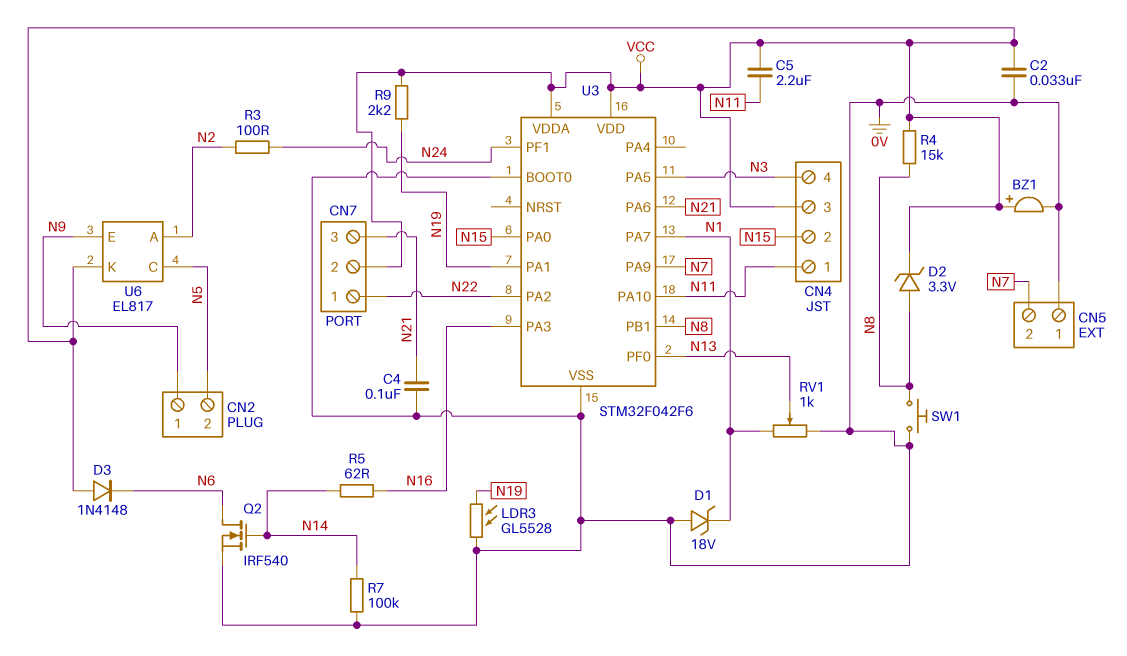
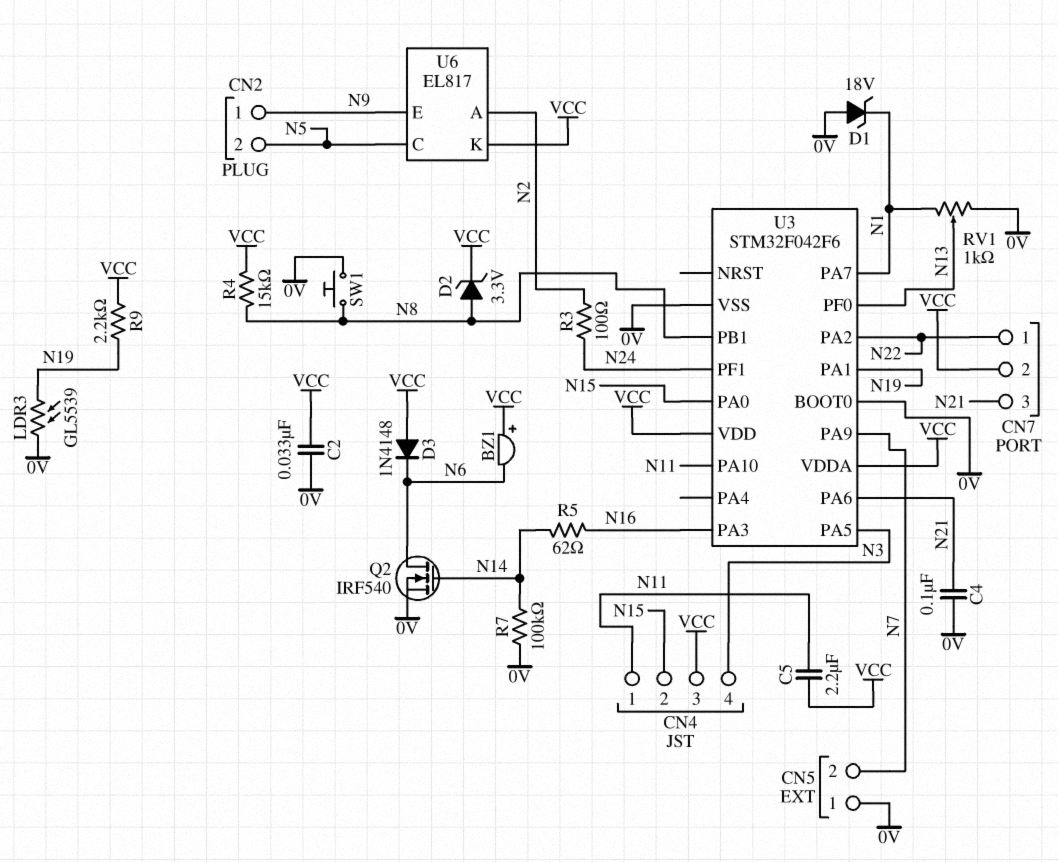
BZ1: buzzer (plus VCC, minus 0V) -> buzzer (plus VCC, minus N6)
LDR3: GL5528 (0V, N19) -> GL5539 (0V, N19)

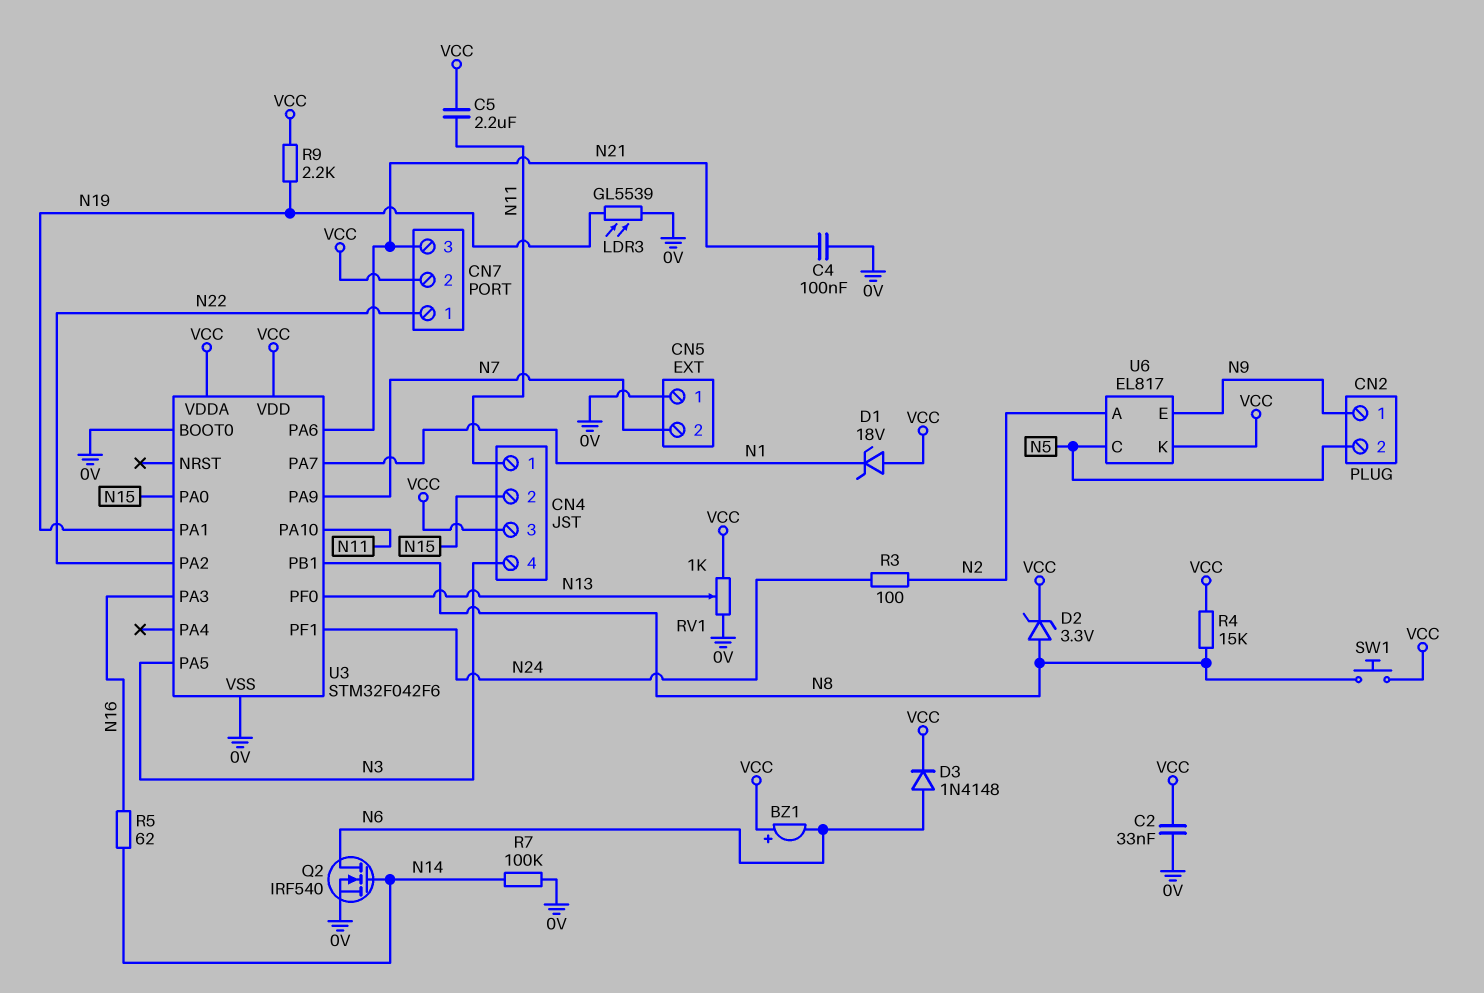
D1: zener 18V (A 0V, K N1) -> zener 18V (A VCC, K N1)
D3: diode 1N4148 (A VCC, K N6) -> diode 1N4148 (A N6, K VCC)
RV1: 1k (0V, N1, wiper N13) -> 1k (0V, VCC, wiper N13)
SW1: button (0V, N8) -> button (N8, VCC)

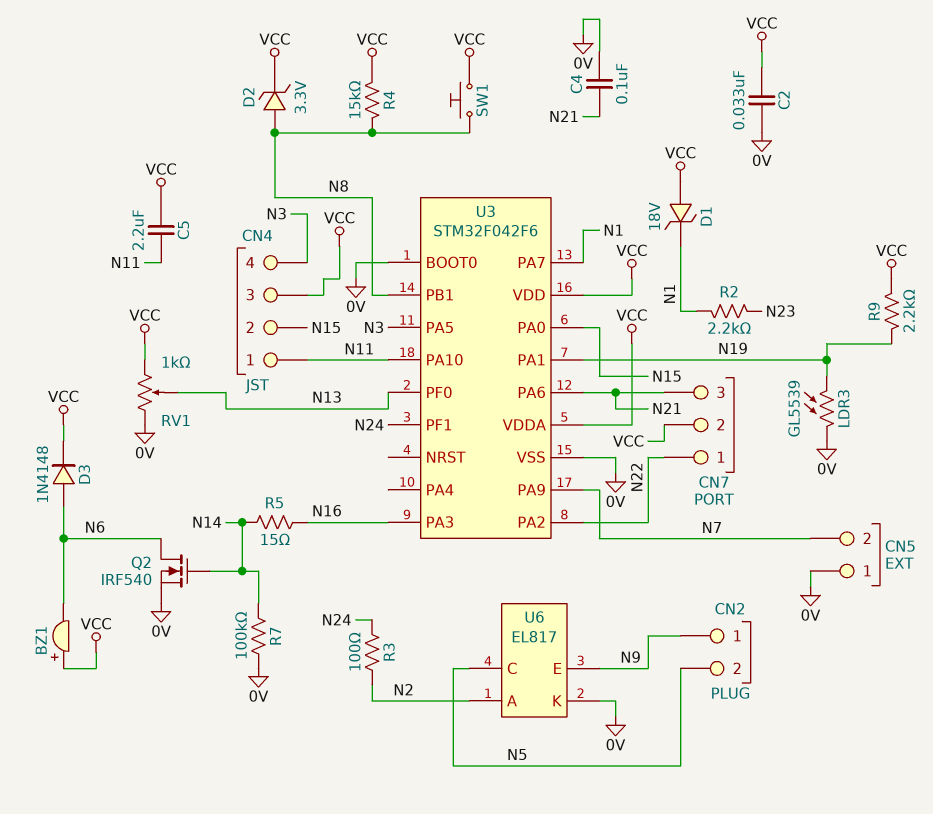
R2: none -> 2.2k (N1, N23)
R5: 62 (N14, N16) -> 15 (N14, N16)
U6 pin K: VCC -> 0V

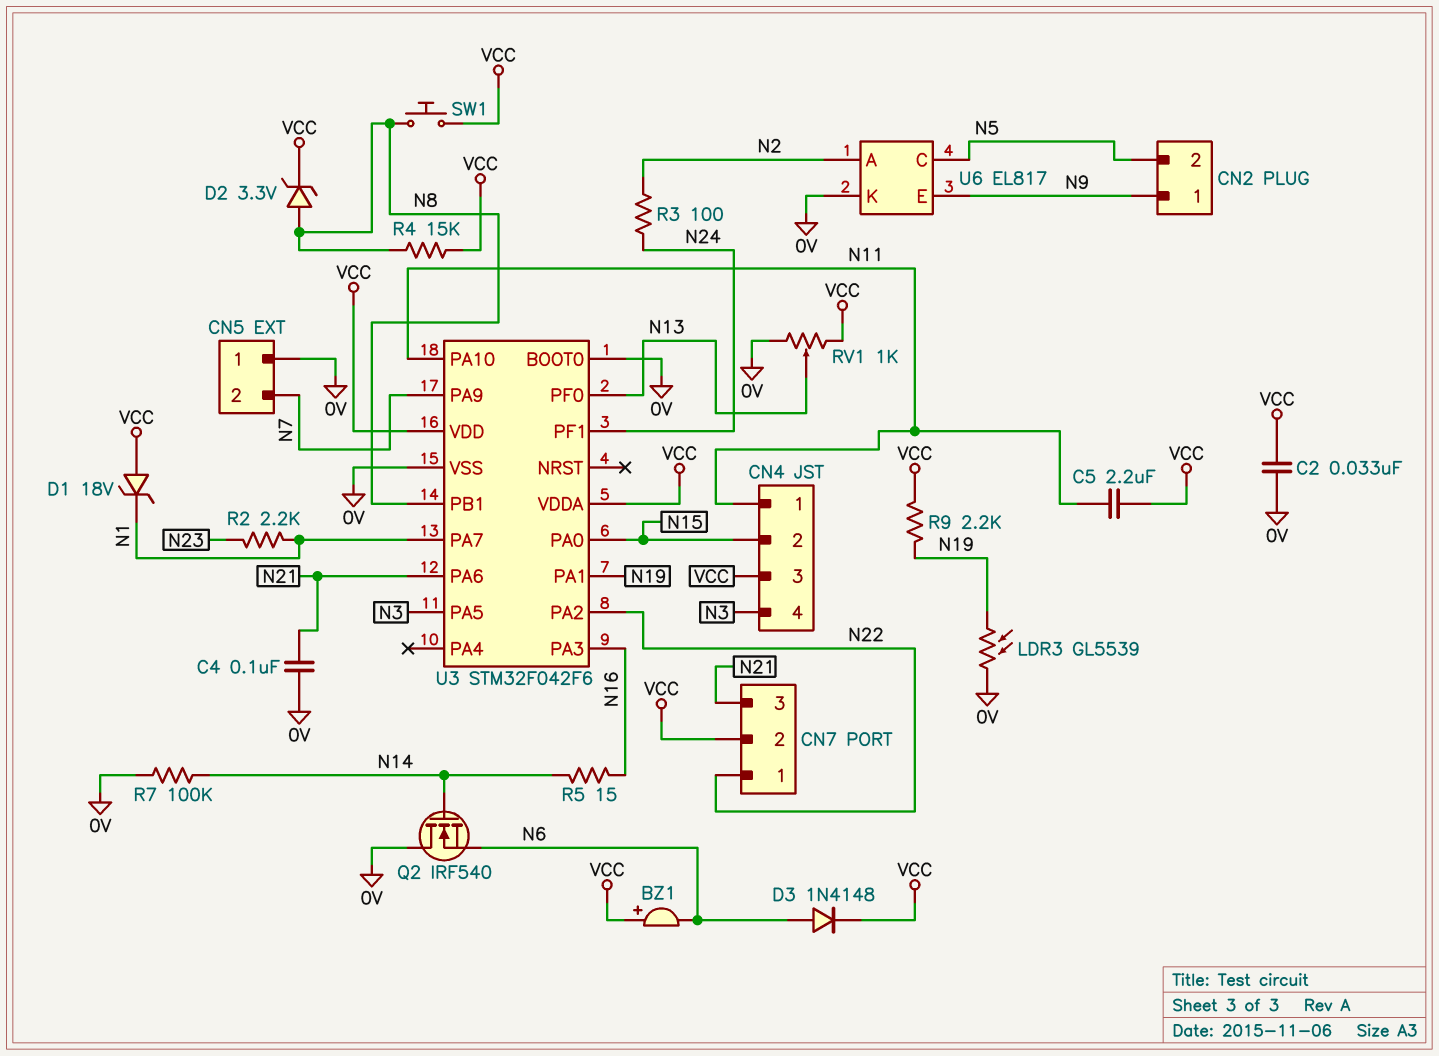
Q2: NMOS IRF540 (G N14, D N6, S 0V) -> NMOS IRF540 (G N14, D 0V, S N6)

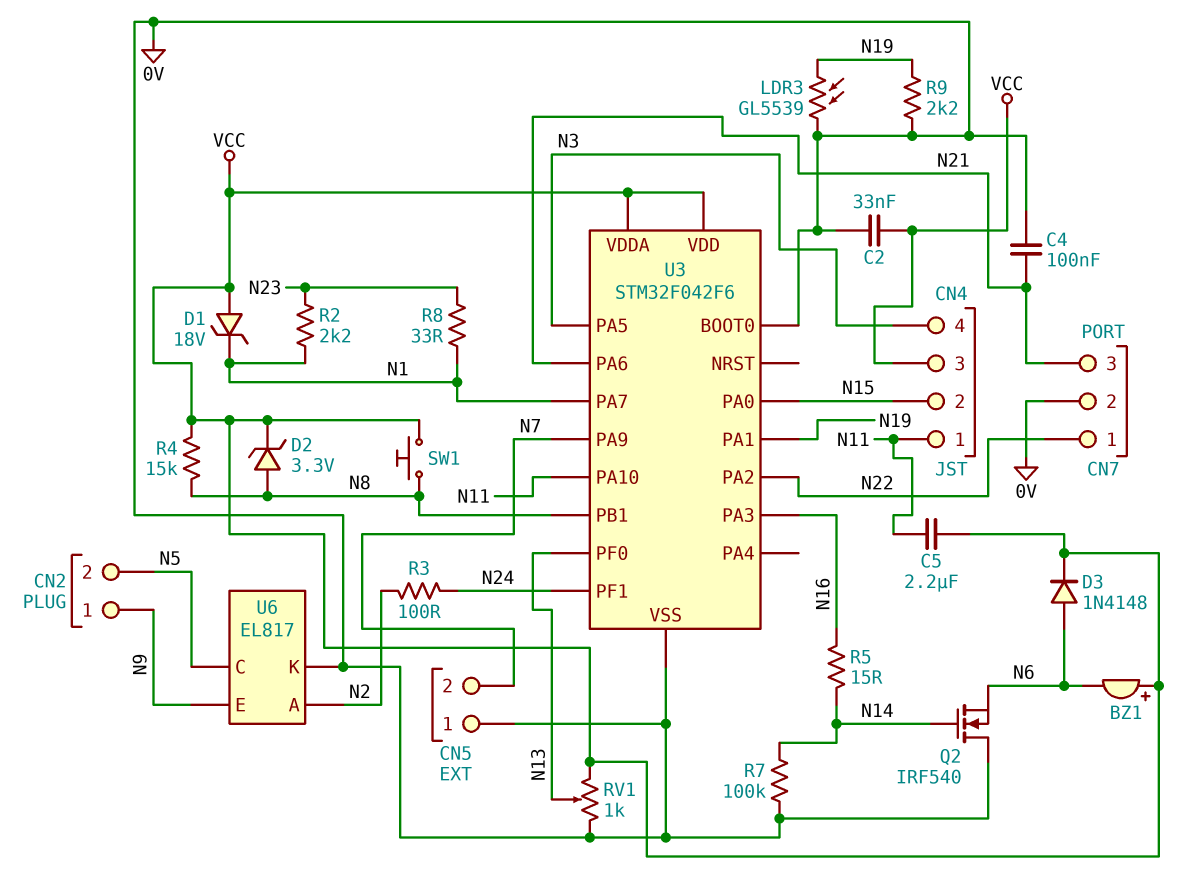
CN7 pin 2: VCC -> 0V
R8: none -> 33 (N1, N23)
R9: 2.2k (N19, VCC) -> 2.2k (0V, N19)

